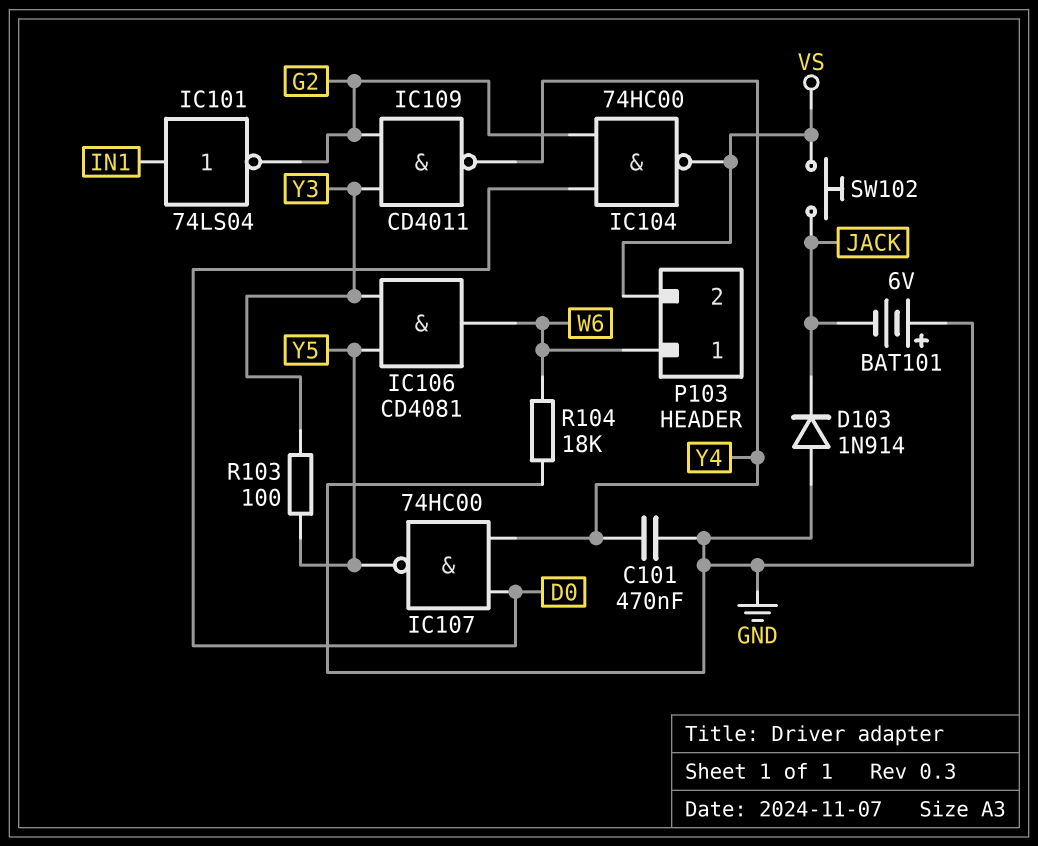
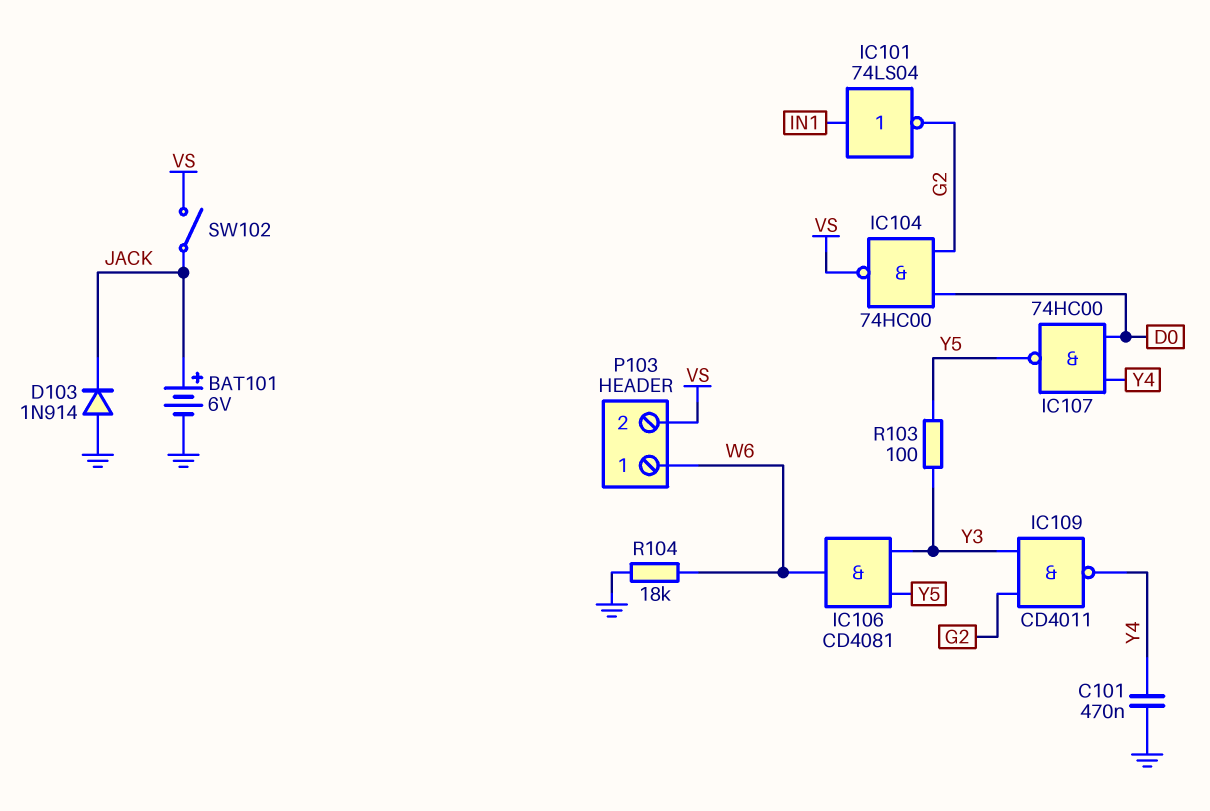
BAT101: 6V (plus GND, minus JACK) -> 6V (plus JACK, minus GND)
SW102: button (JACK, VS) -> switch (JACK, VS)

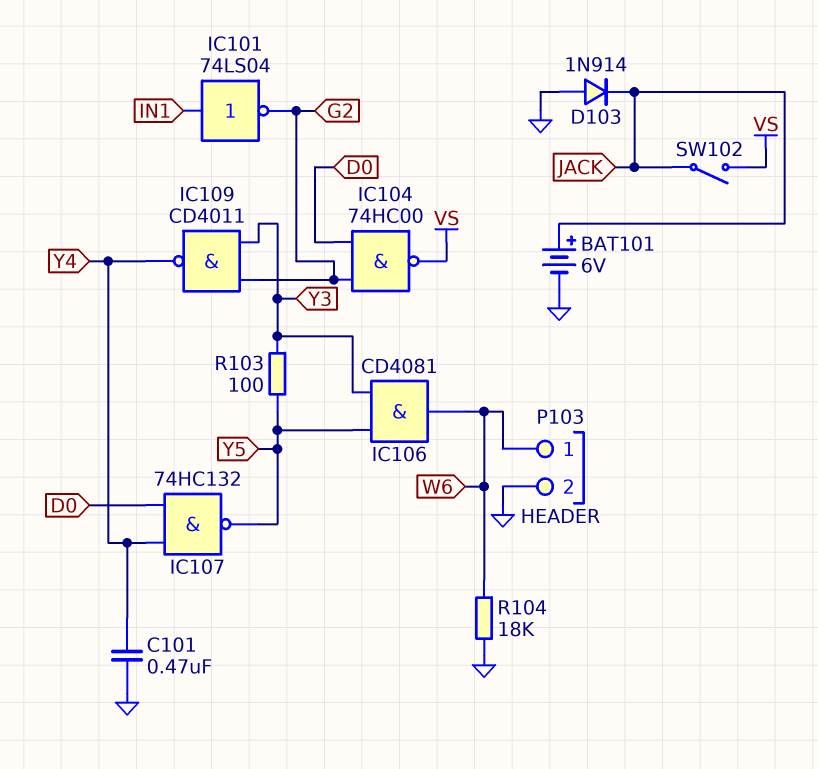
IC107: NAND 74HC00 (in D0, in Y4, out Y5) -> NAND 74HC132 (in D0, in Y4, out Y5)
P103 pin 2: VS -> GND

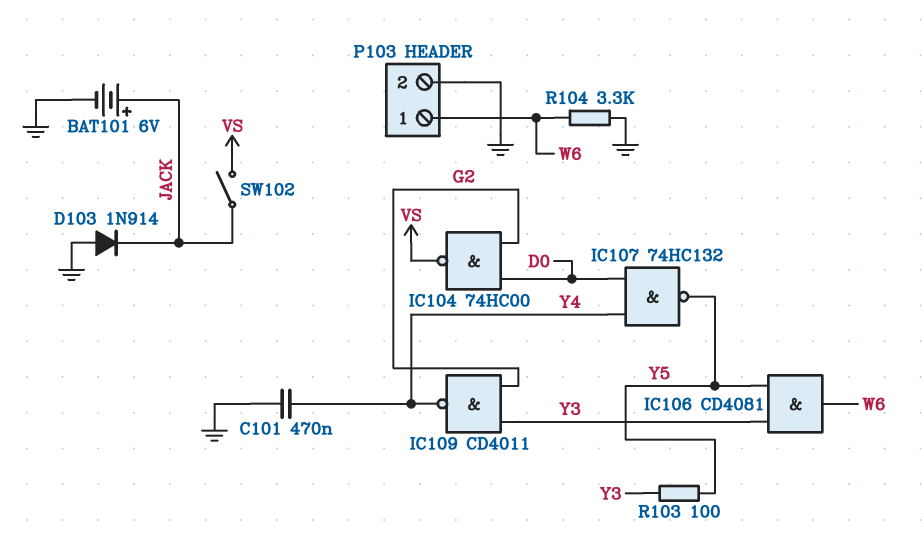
IC101: NOT 74LS04 (in IN1, out G2) -> none
R104: 18k (GND, W6) -> 3.3k (GND, W6)

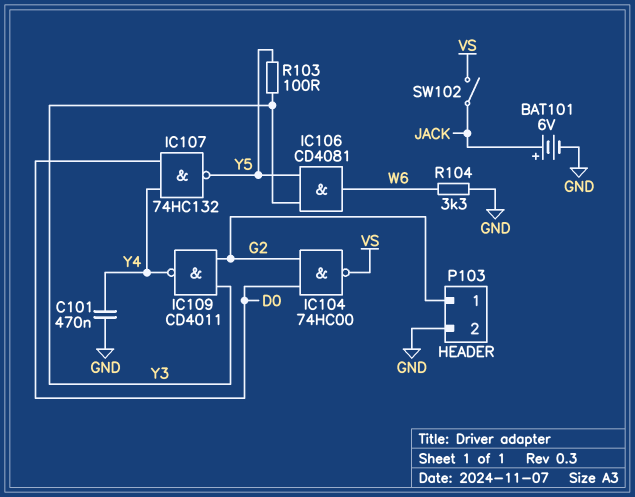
D103: diode 1N914 (A GND, K JACK) -> none
P103 pin 1: W6 -> G2

